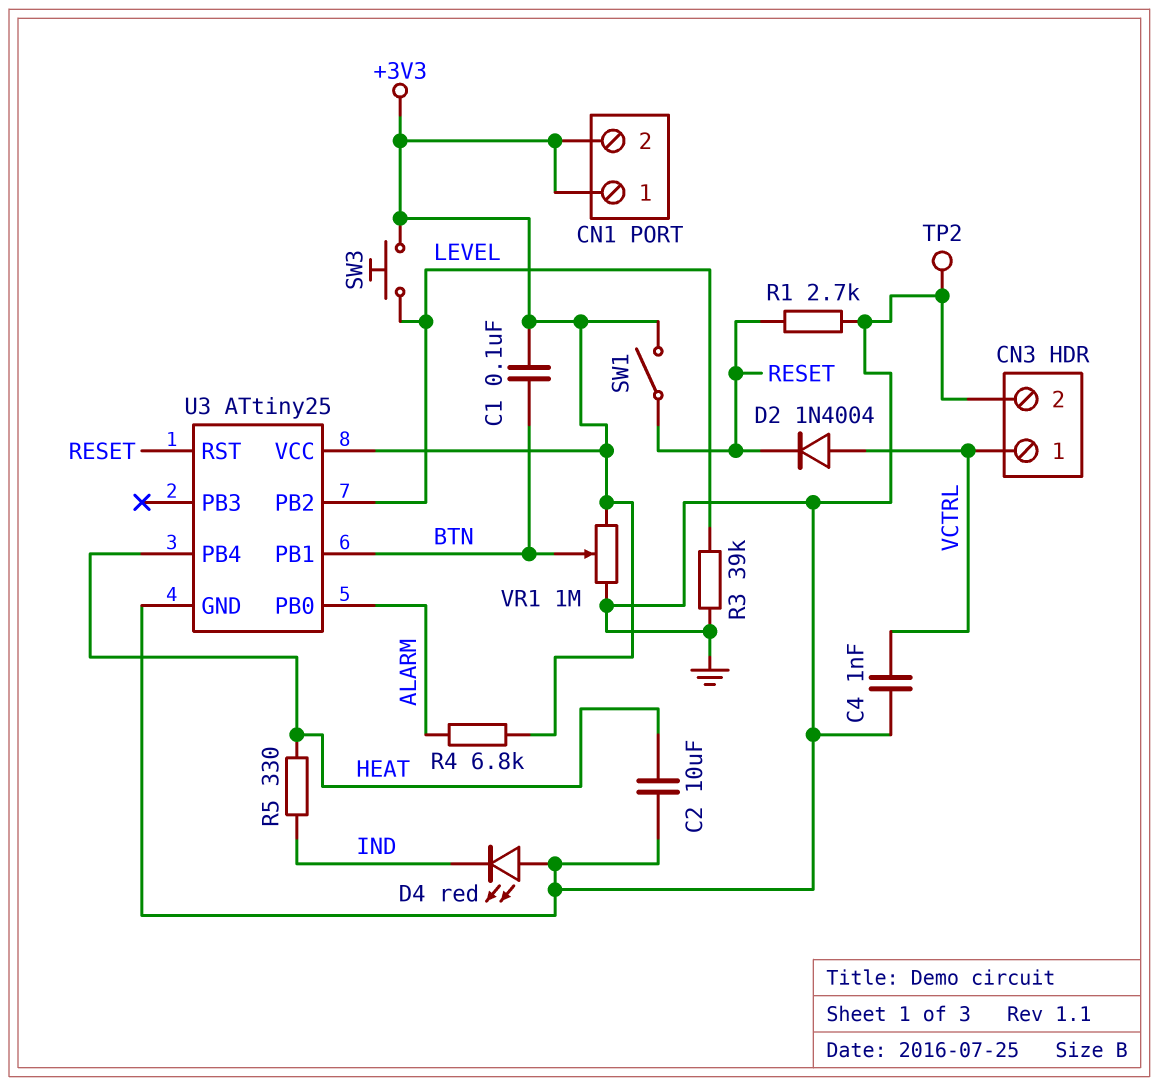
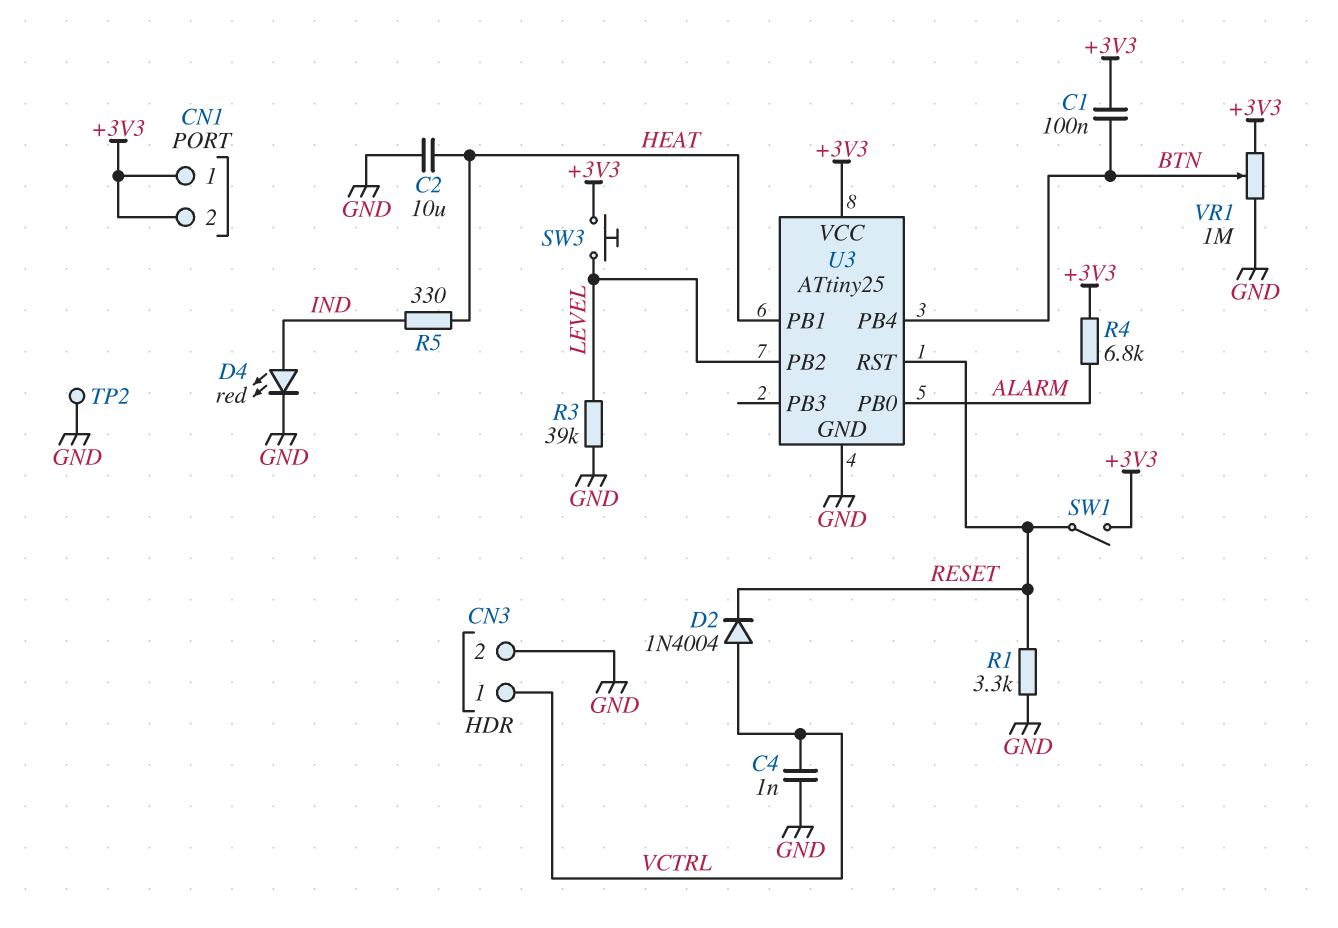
D4: LED red (A GND, K IND) -> LED red (A IND, K GND)
R1: 2.7k (GND, RESET) -> 3.3k (GND, RESET)
U3 pin PB1: BTN -> HEAT
U3 pin PB4: HEAT -> BTN

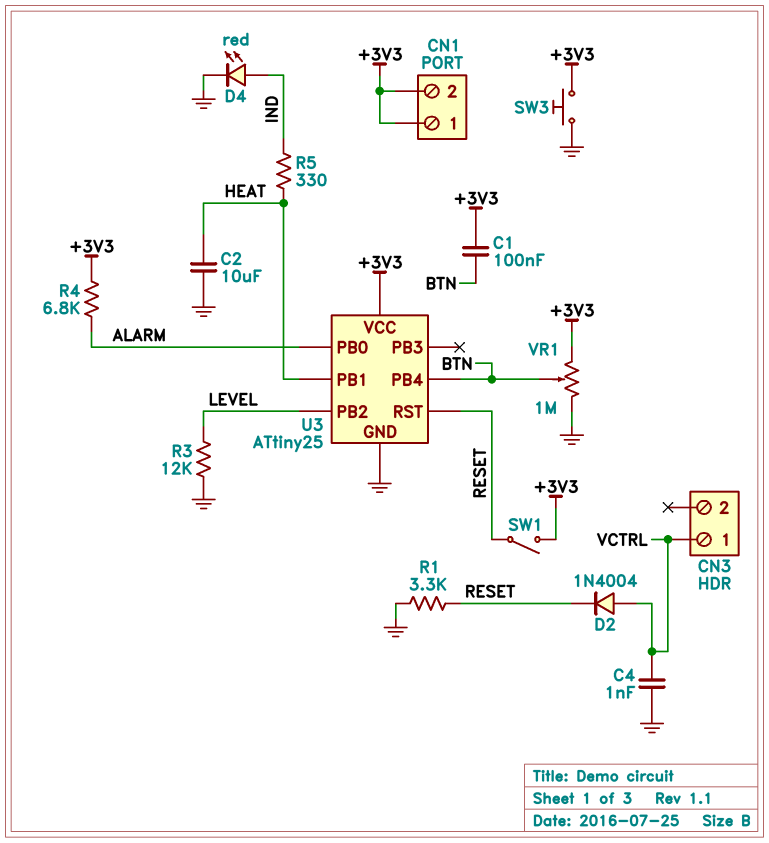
CN3 pin 2: GND -> none
R3: 39k (GND, LEVEL) -> 12k (GND, LEVEL)
SW3: button (+3V3, LEVEL) -> button (+3V3, GND)
TP2: test point (GND) -> none

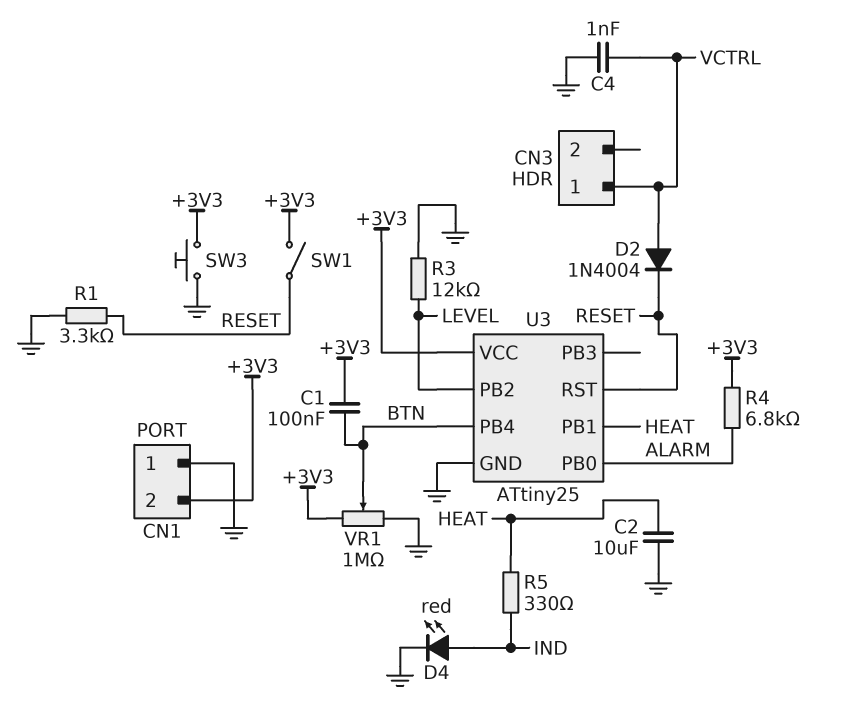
CN1 pin 1: +3V3 -> GND

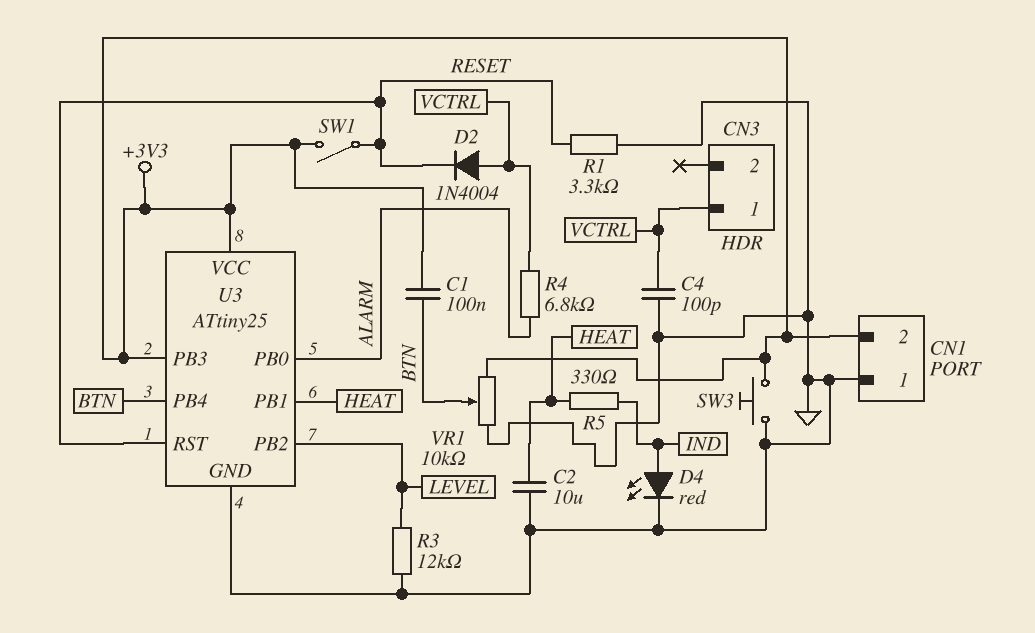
C4: 1nF (GND, VCTRL) -> 100pF (GND, VCTRL)
R4: 6.8k (+3V3, ALARM) -> 6.8k (ALARM, VCTRL)
U3 pin PB3: none -> +3V3
VR1: 1M (+3V3, GND, wiper BTN) -> 10k (+3V3, GND, wiper BTN)

